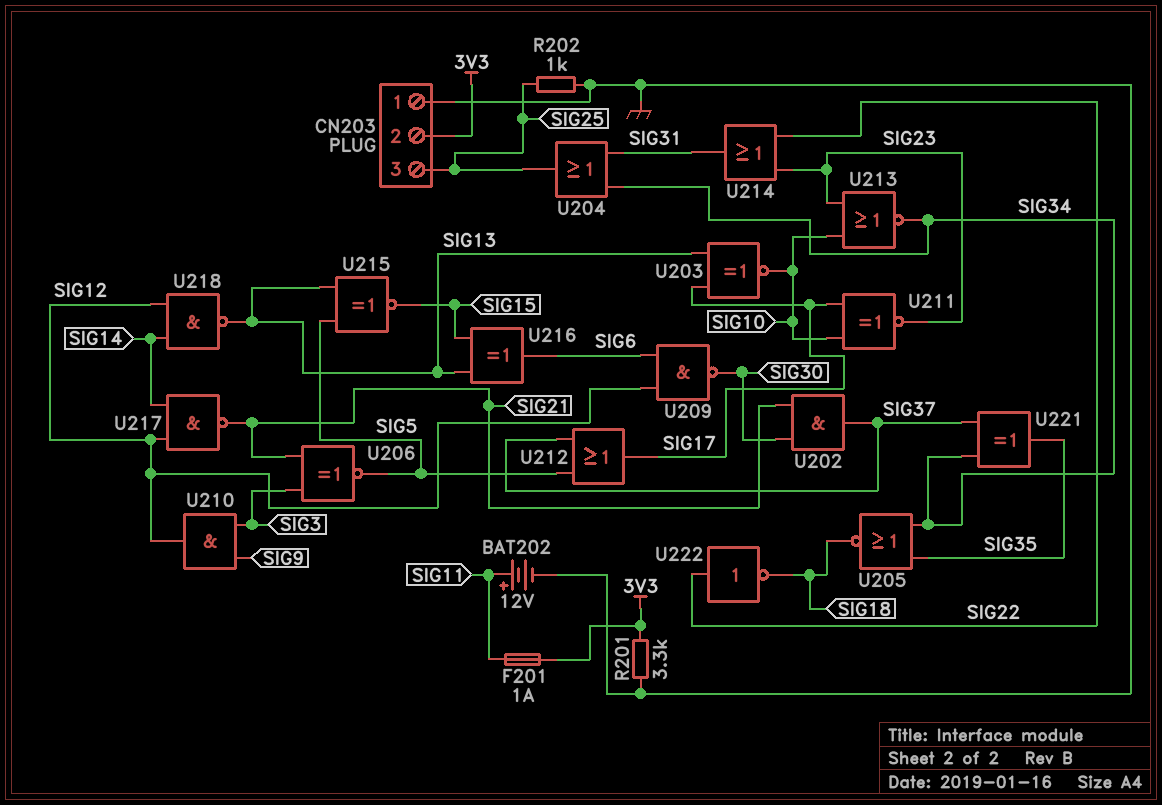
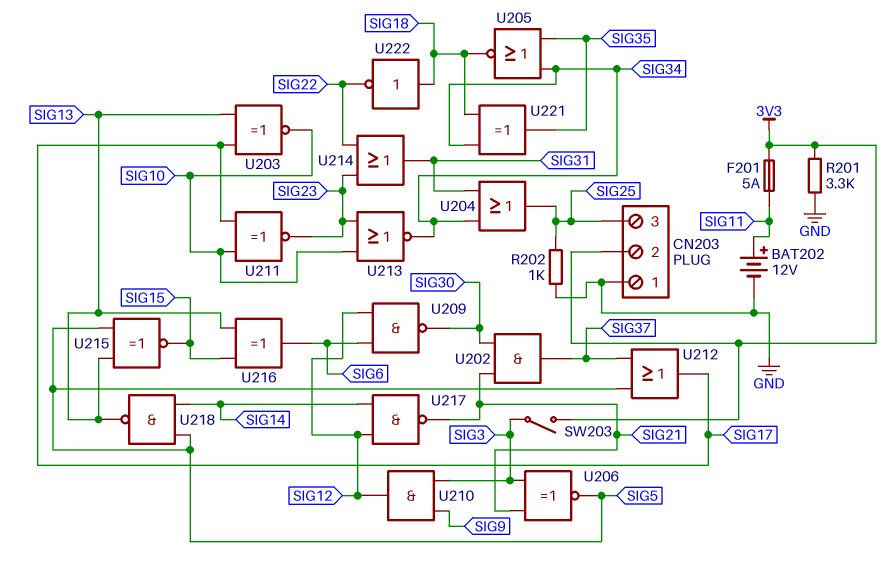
F201: 1A (3V3, SIG11) -> 5A (3V3, SIG11)
SW203: none -> switch (3V3, SIG3)
U218: NAND (in SIG12, in SIG14, out SIG13) -> NAND (in SIG5, in SIG14, out SIG13)
U221: XOR (in SIG34, in SIG37, out SIG35) -> XOR (in SIG18, in SIG34, out SIG35)
U222: NOT (in SIG22, out SIG18) -> NOT (in SIG18, out SIG22)

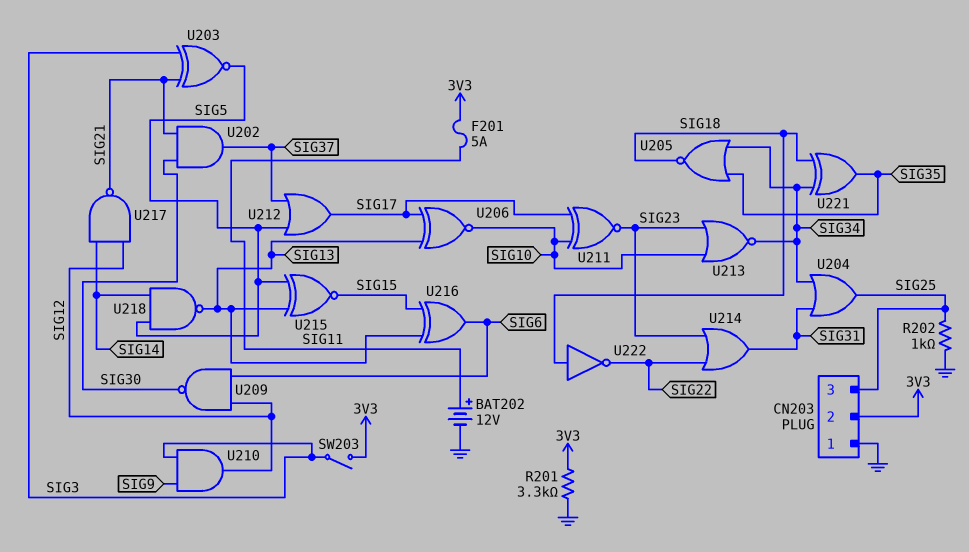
U203: XNOR (in SIG13, in SIG17, out SIG10) -> XNOR (in SIG3, in SIG21, out SIG5)
U206: XNOR (in SIG3, in SIG21, out SIG5) -> XNOR (in SIG13, in SIG17, out SIG10)

